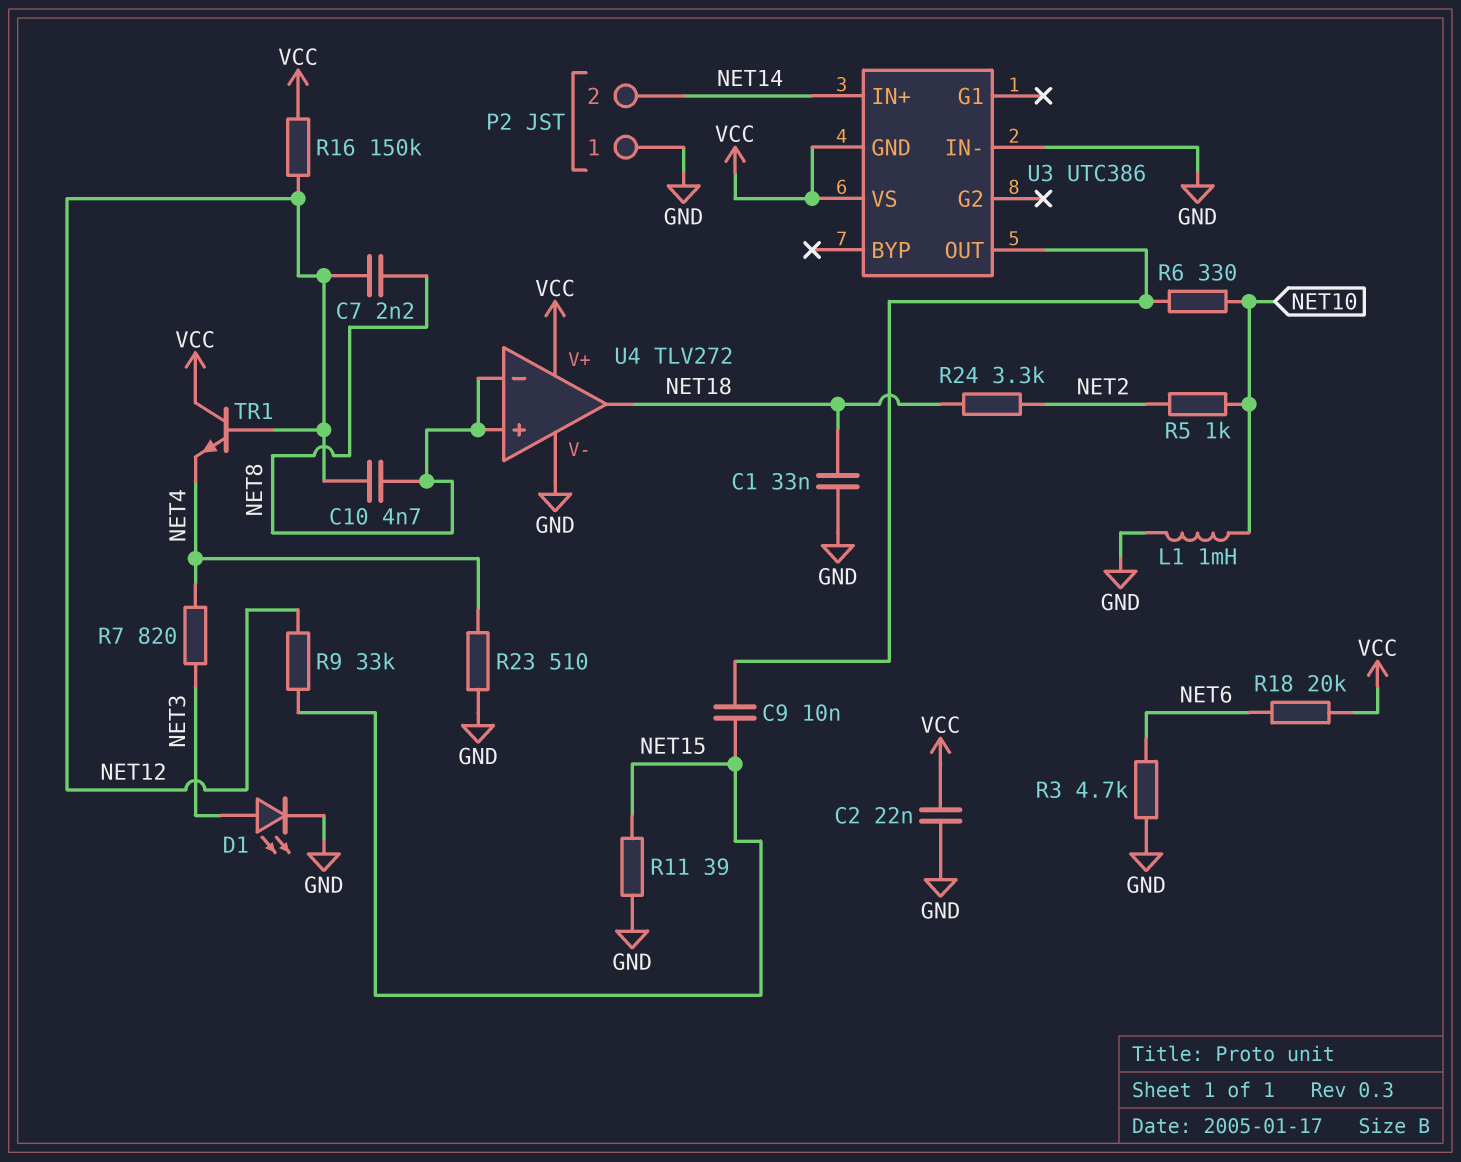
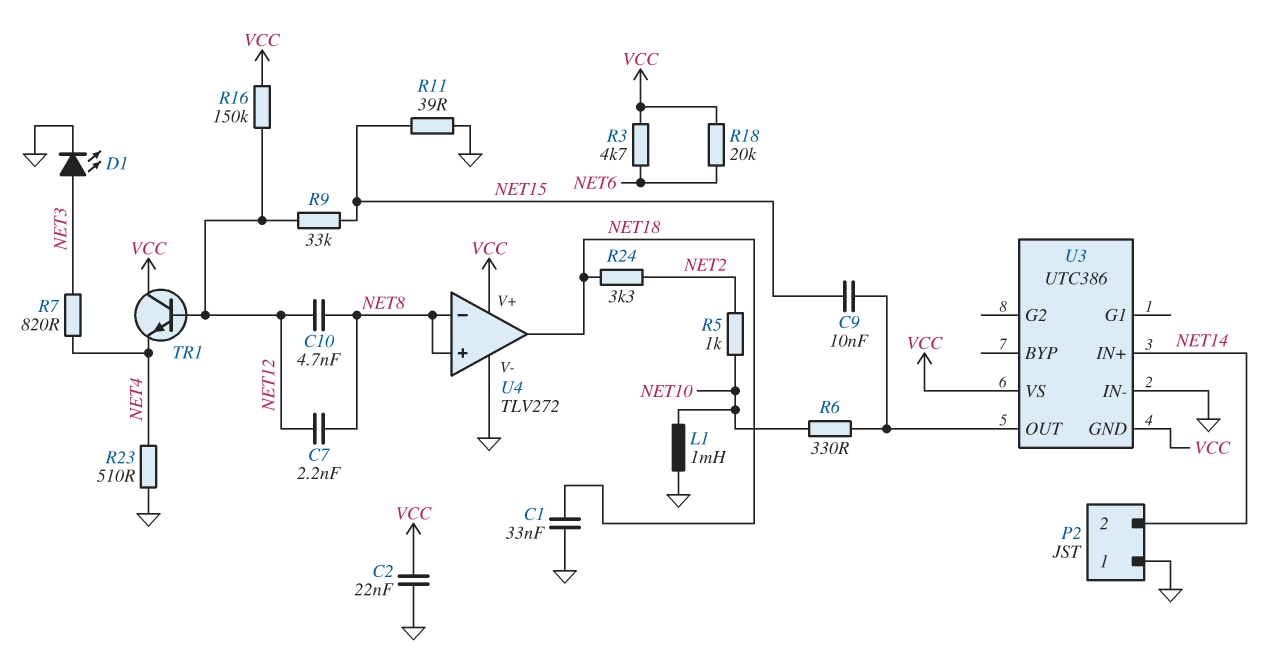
R3: 4.7k (GND, NET6) -> 4.7k (NET6, VCC)

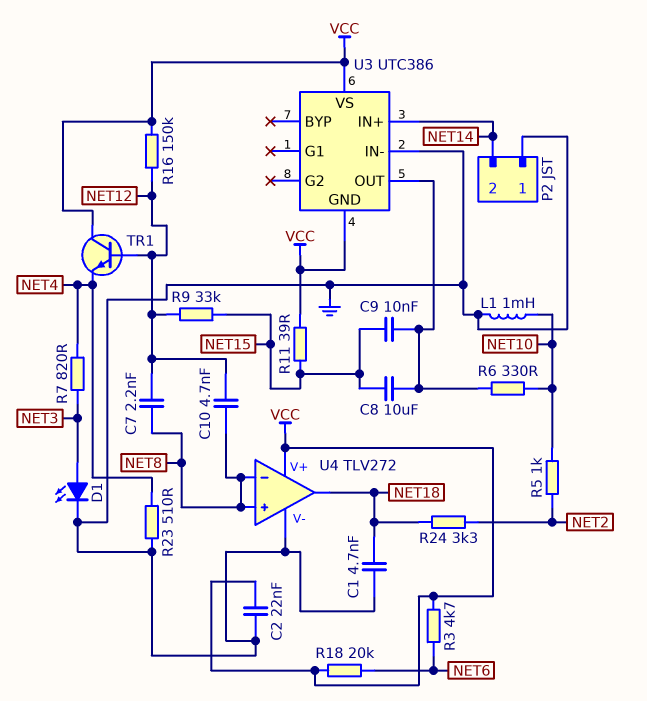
C1: 33nF (GND, NET18) -> 4.7nF (GND, NET18)
C8: none -> 10uF (NET15, U3/OUT)
R11: 39 (GND, NET15) -> 39 (NET15, VCC)

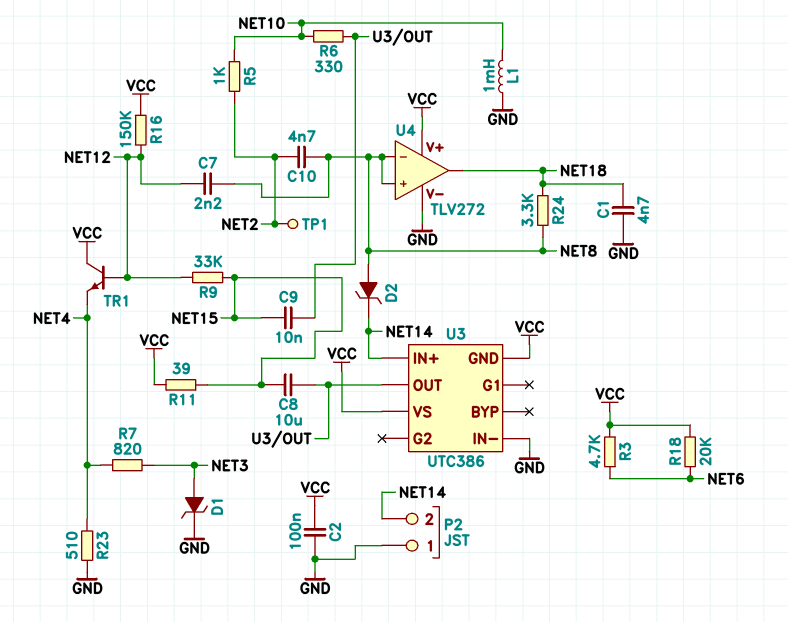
C2: 22nF (GND, VCC) -> 100nF (GND, VCC)
C10: 4.7nF (NET8, NET12) -> 4.7nF (NET2, NET8)
D1: LED (A NET3, K GND) -> zener (A NET3, K GND)
D2: none -> zener (A NET8, K NET14)
R24: 3.3k (NET2, NET18) -> 3.3k (NET8, NET18)
TP1: none -> test point (NET2)

